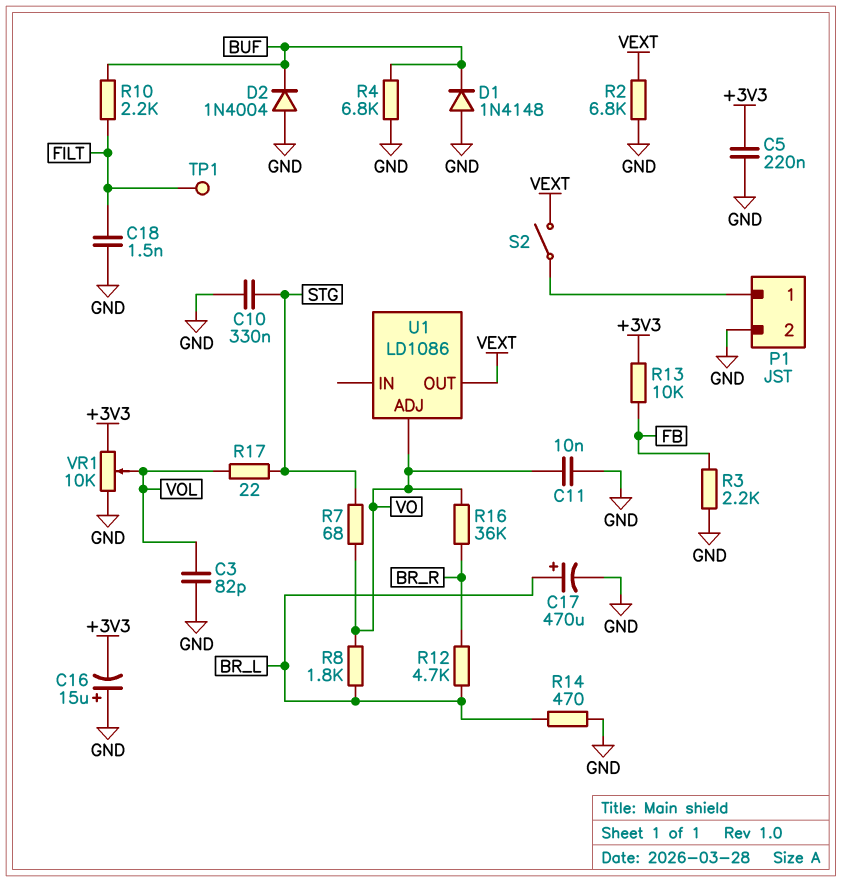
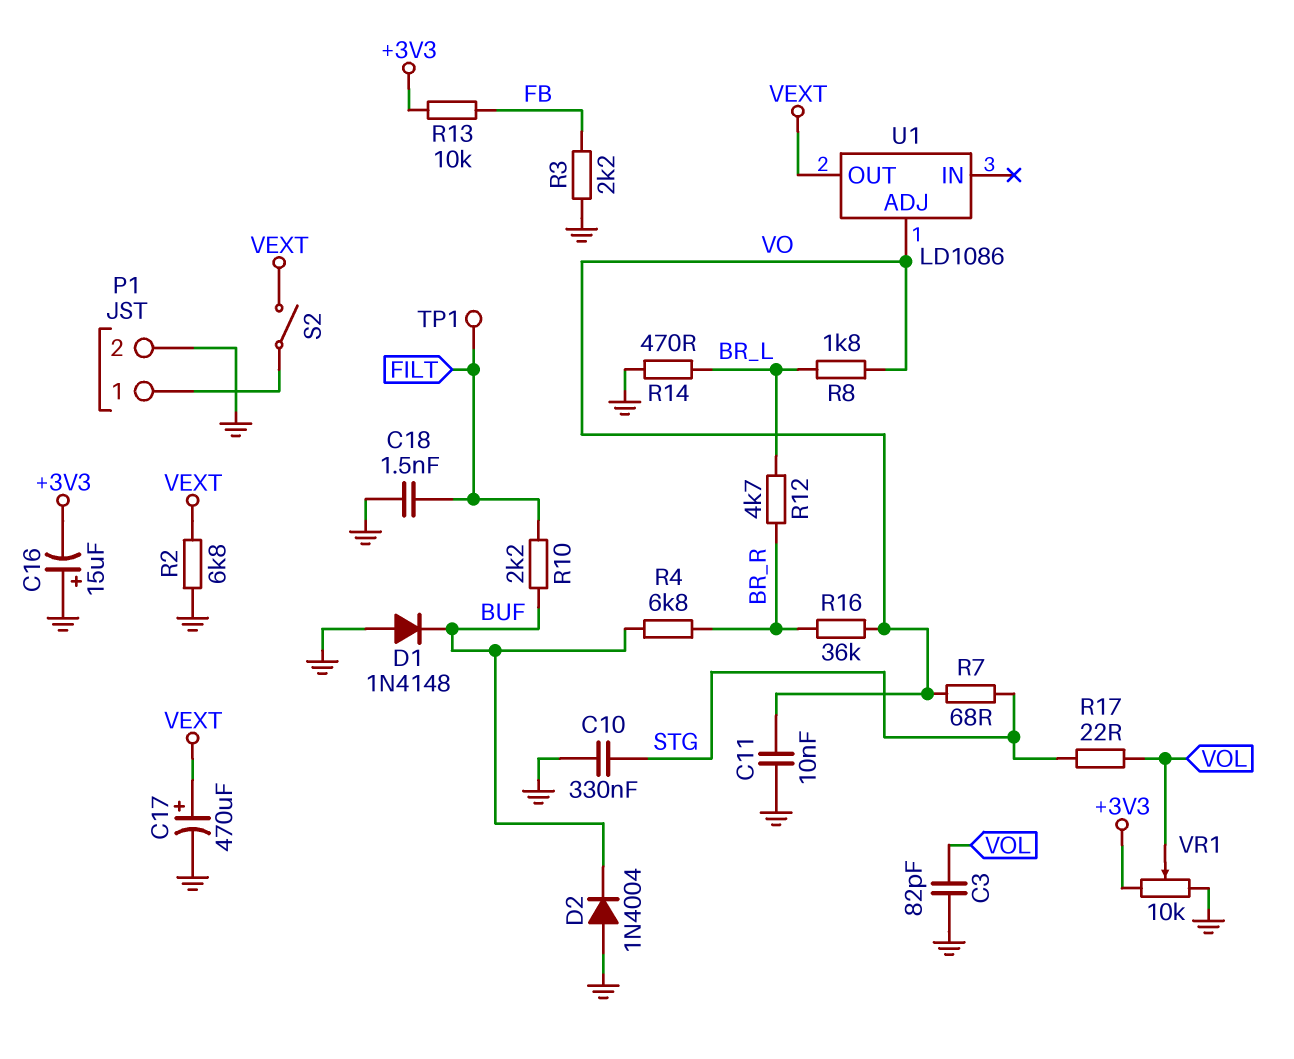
C5: 220nF (+3V3, GND) -> none
C17: 470uF (plus BR_L, minus GND) -> 470uF (plus VEXT, minus GND)
R4: 6.8k (BUF, GND) -> 6.8k (BR_R, BUF)

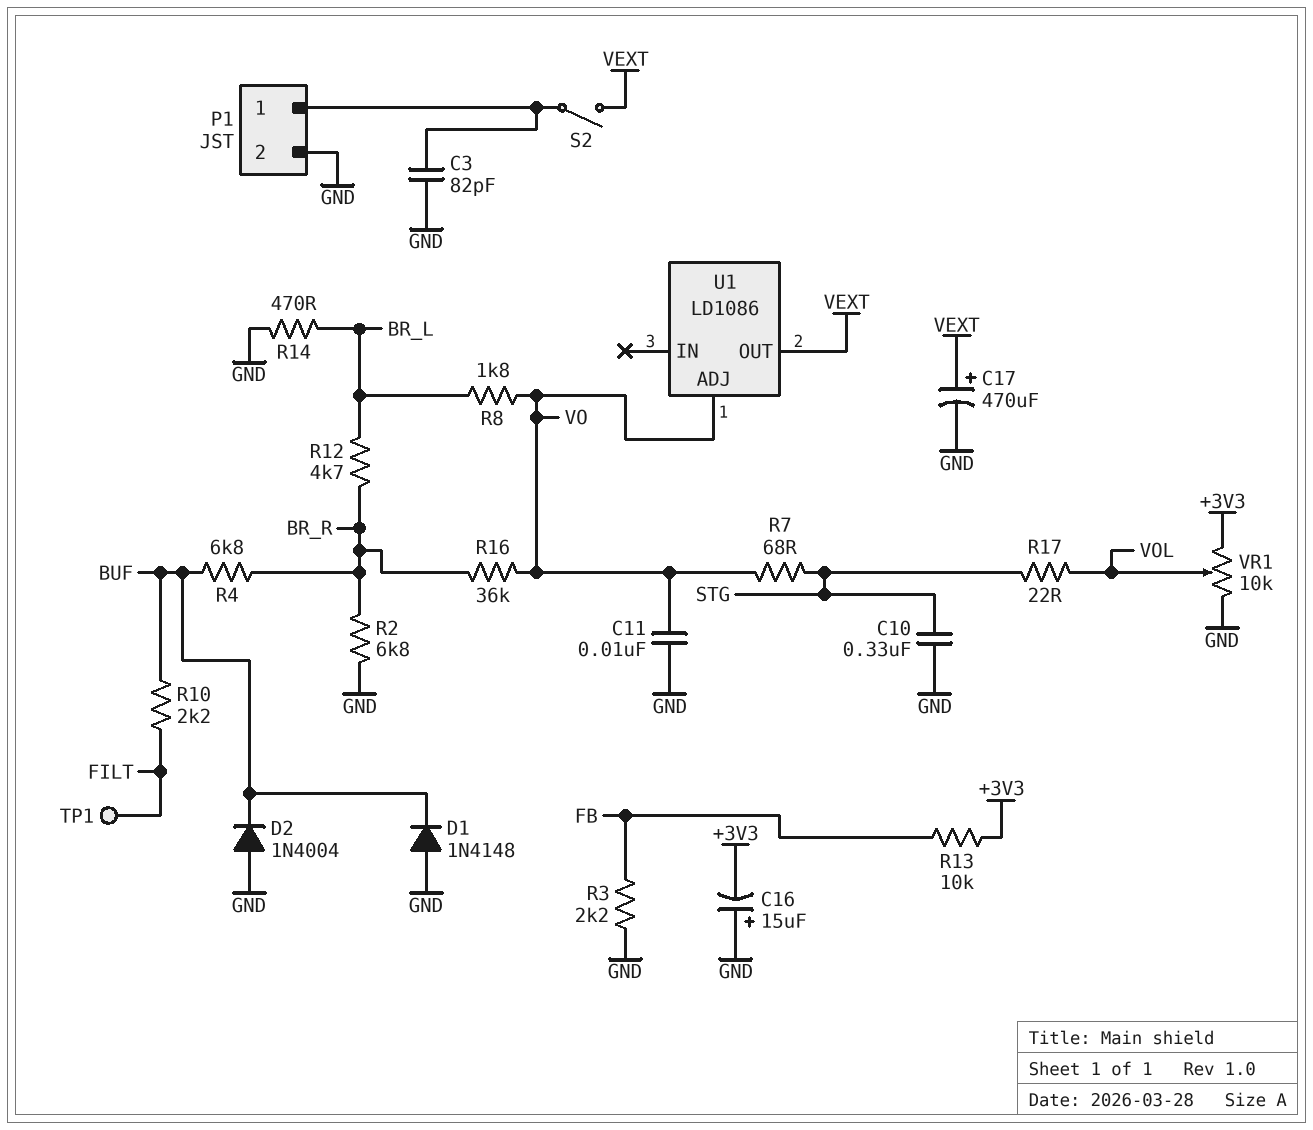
C3: 82pF (GND, VOL) -> 82pF (GND, P1/1)
C18: 1.5nF (FILT, GND) -> none
R2: 6.8k (GND, VEXT) -> 6.8k (BR_R, GND)

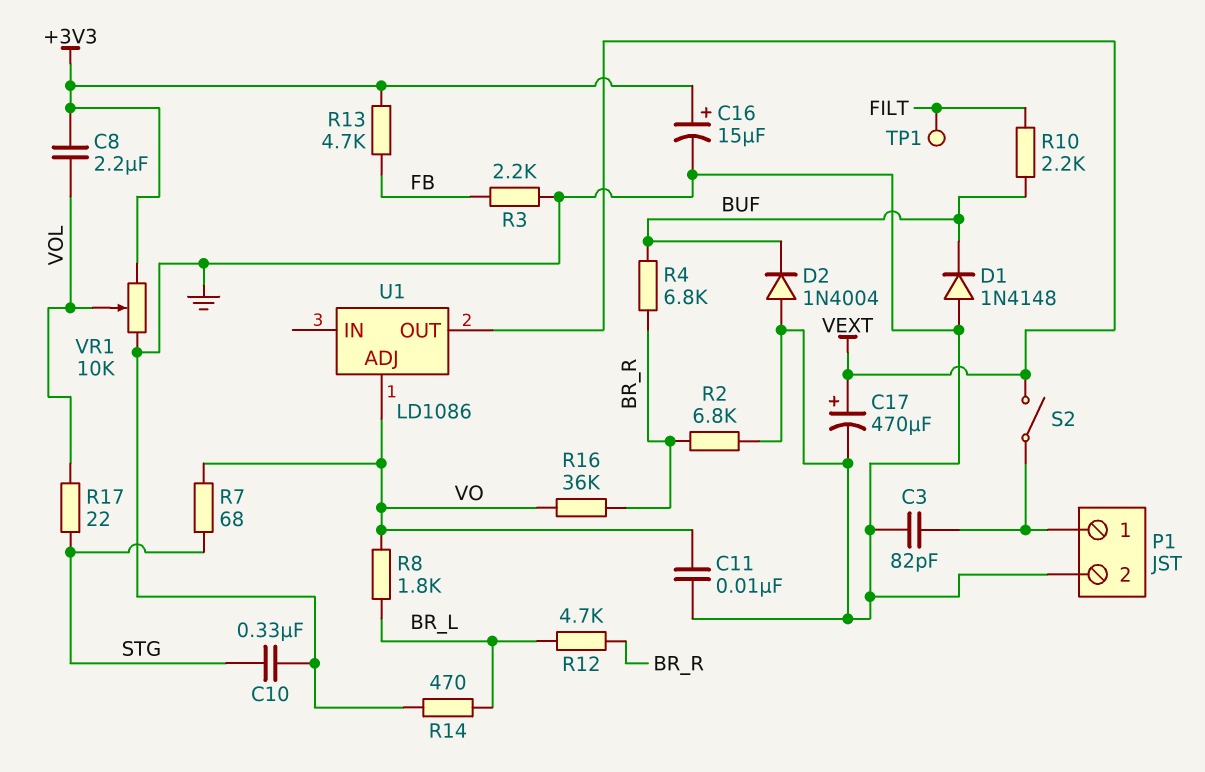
C8: none -> 2.2uF (+3V3, VOL)
C16: 15uF (plus GND, minus +3V3) -> 15uF (plus +3V3, minus GND)
R13: 10k (+3V3, FB) -> 4.7k (+3V3, FB)

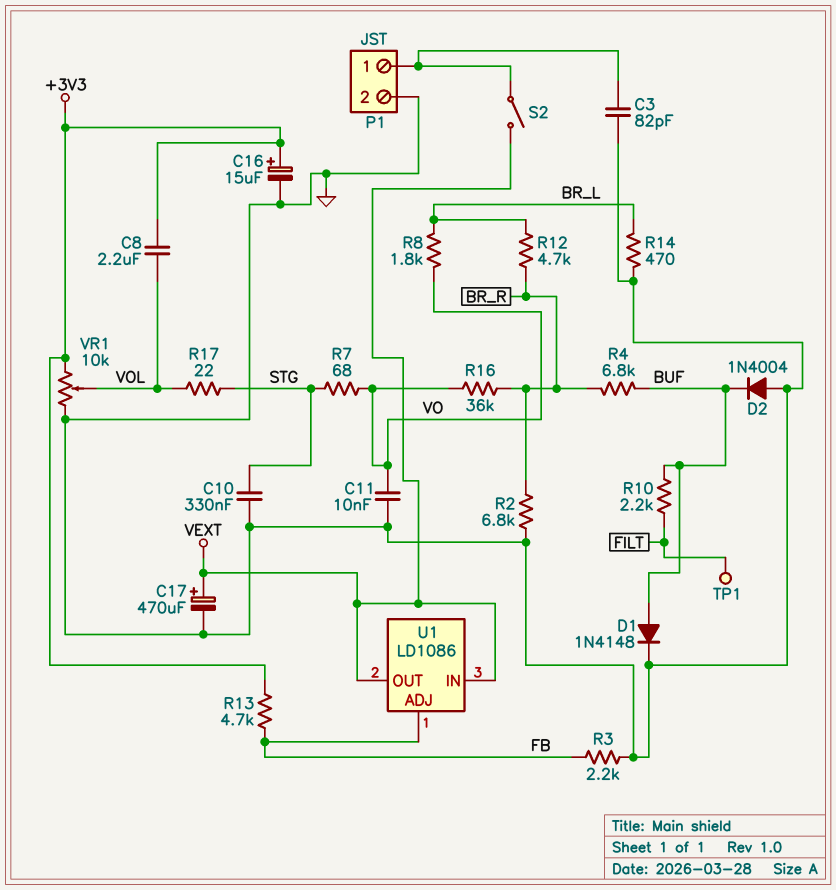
D1: diode 1N4148 (A GND, K BUF) -> diode 1N4148 (A BUF, K GND)
U1 pin ADJ: VO -> FB
U1 pin IN: none -> VEXT

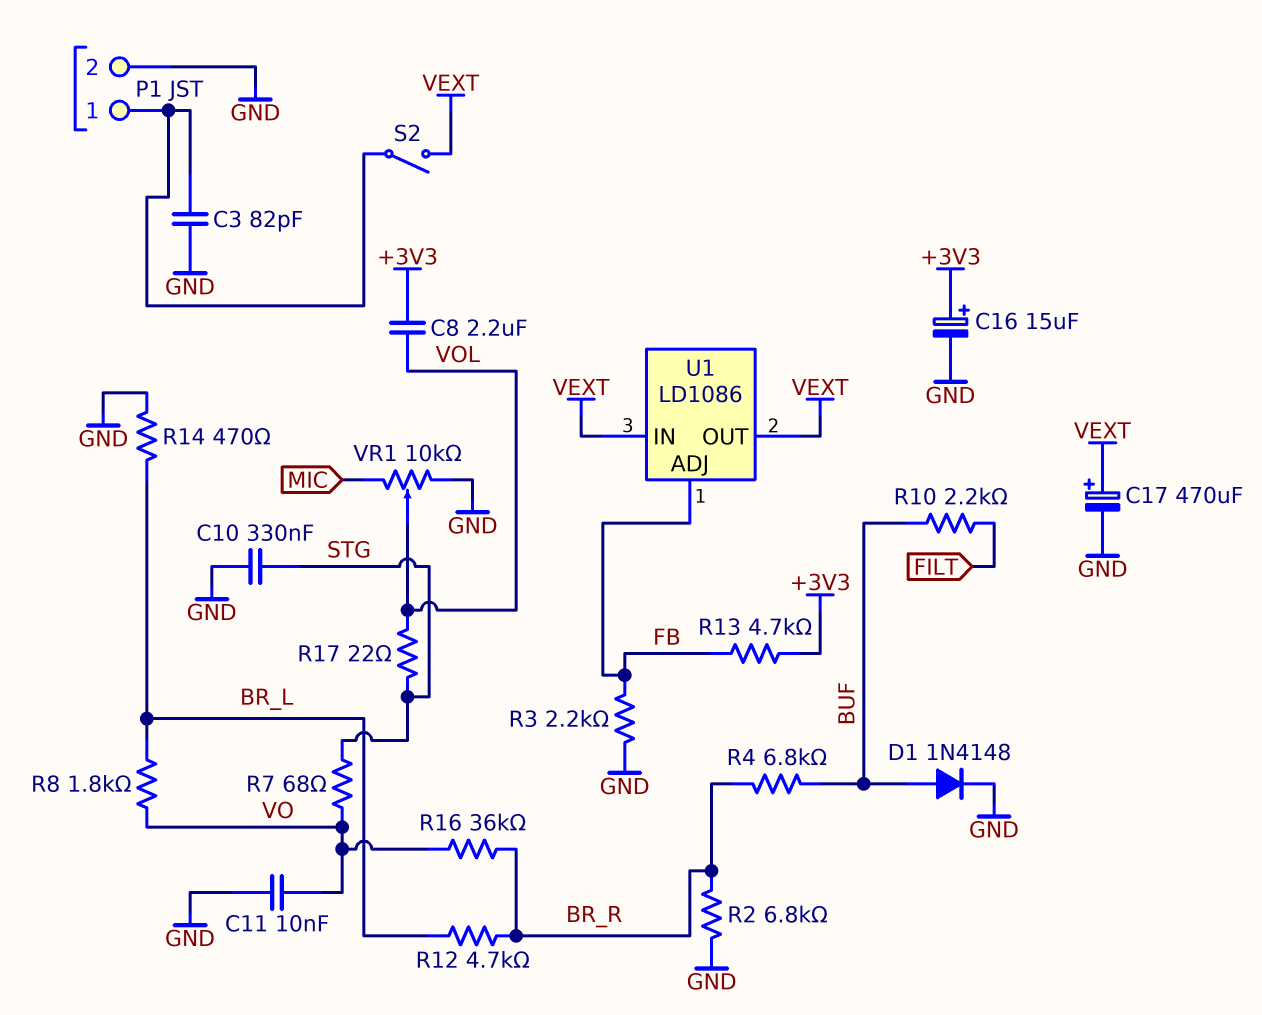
D2: diode 1N4004 (A GND, K BUF) -> none
TP1: test point (FILT) -> none
VR1: 10k (+3V3, GND, wiper VOL) -> 10k (GND, MIC, wiper VOL)

